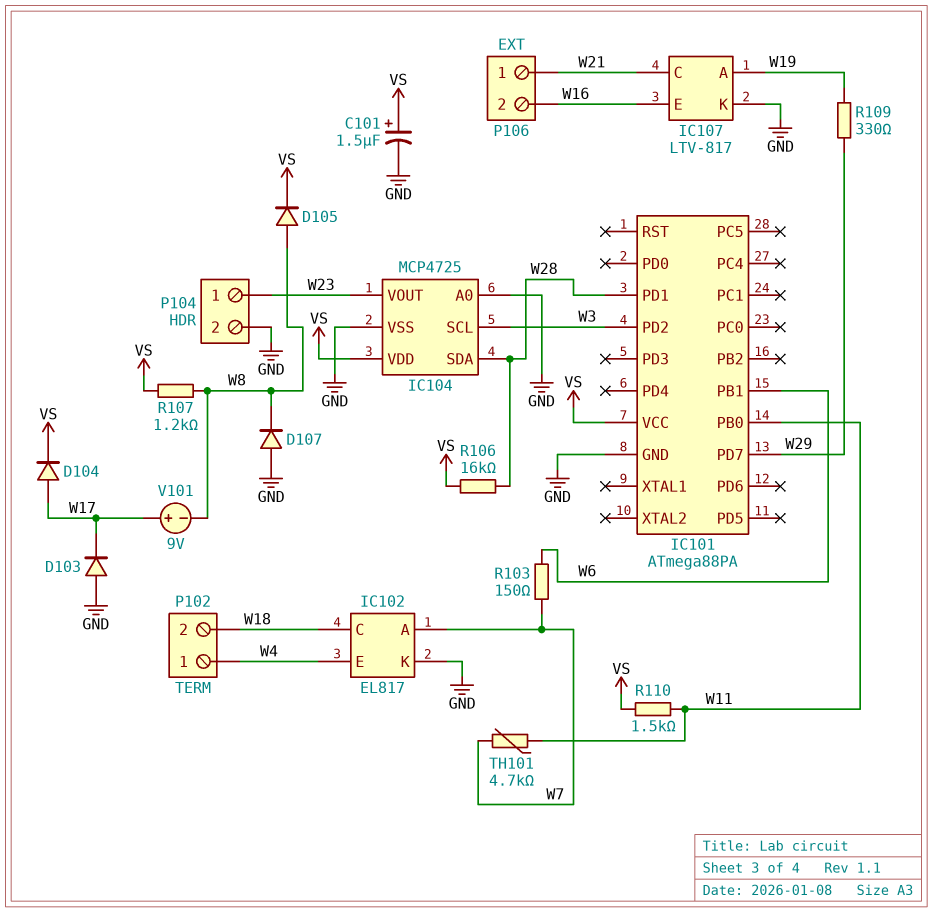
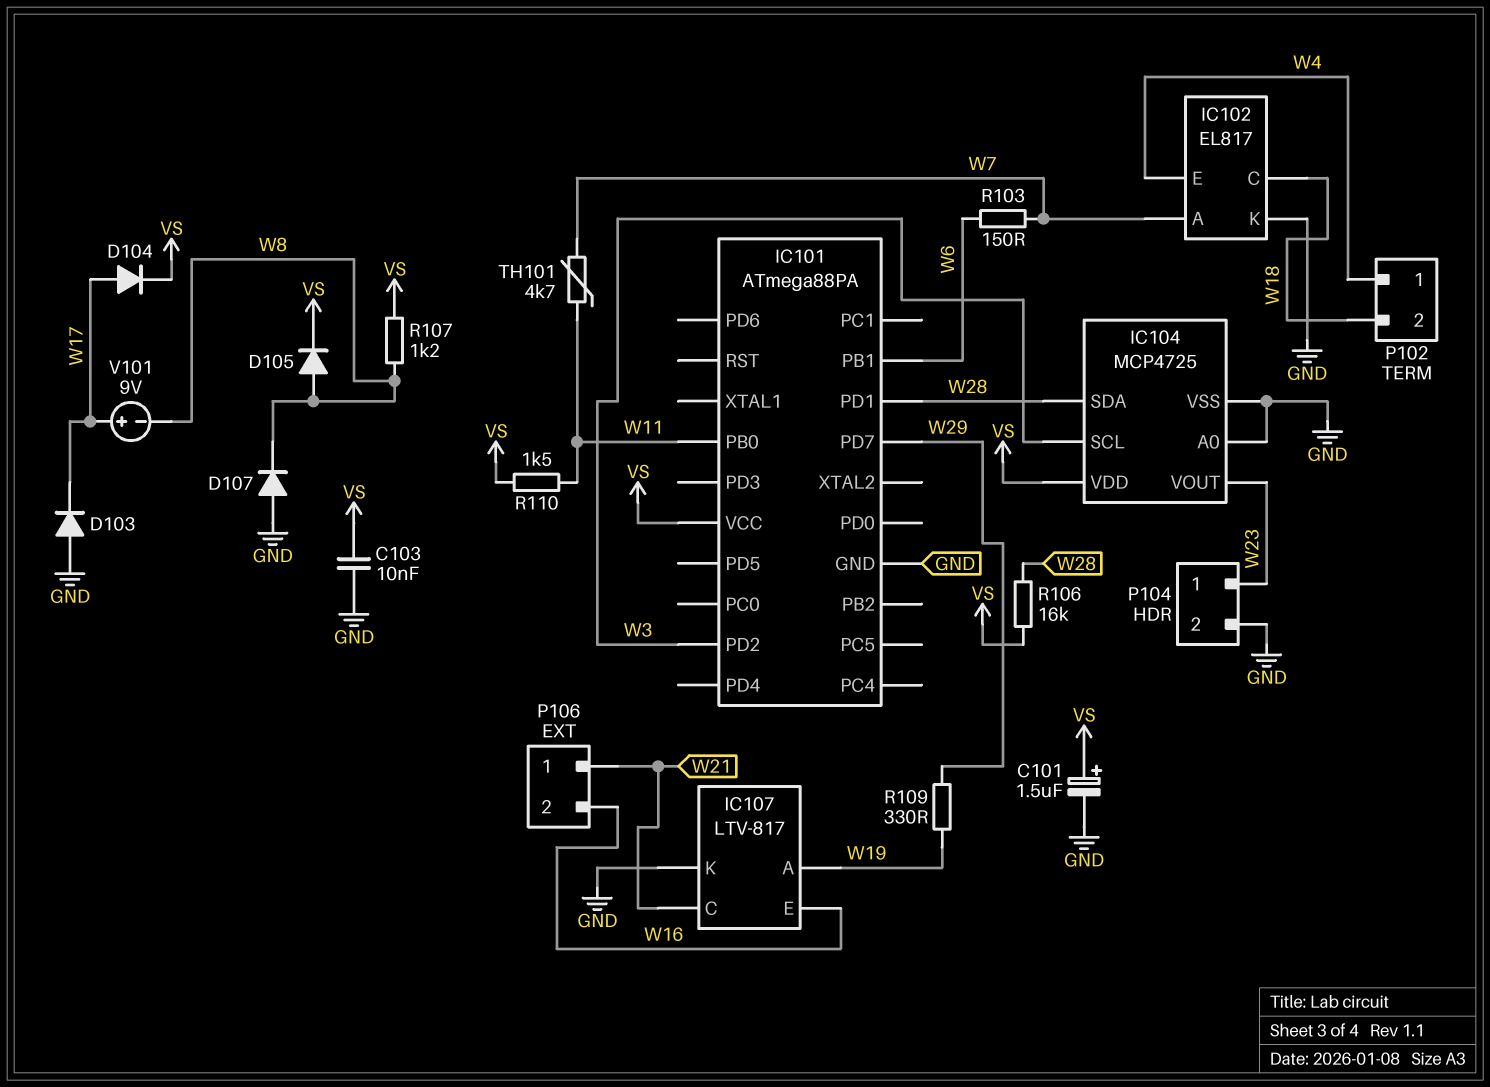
C103: none -> 10nF (GND, VS)

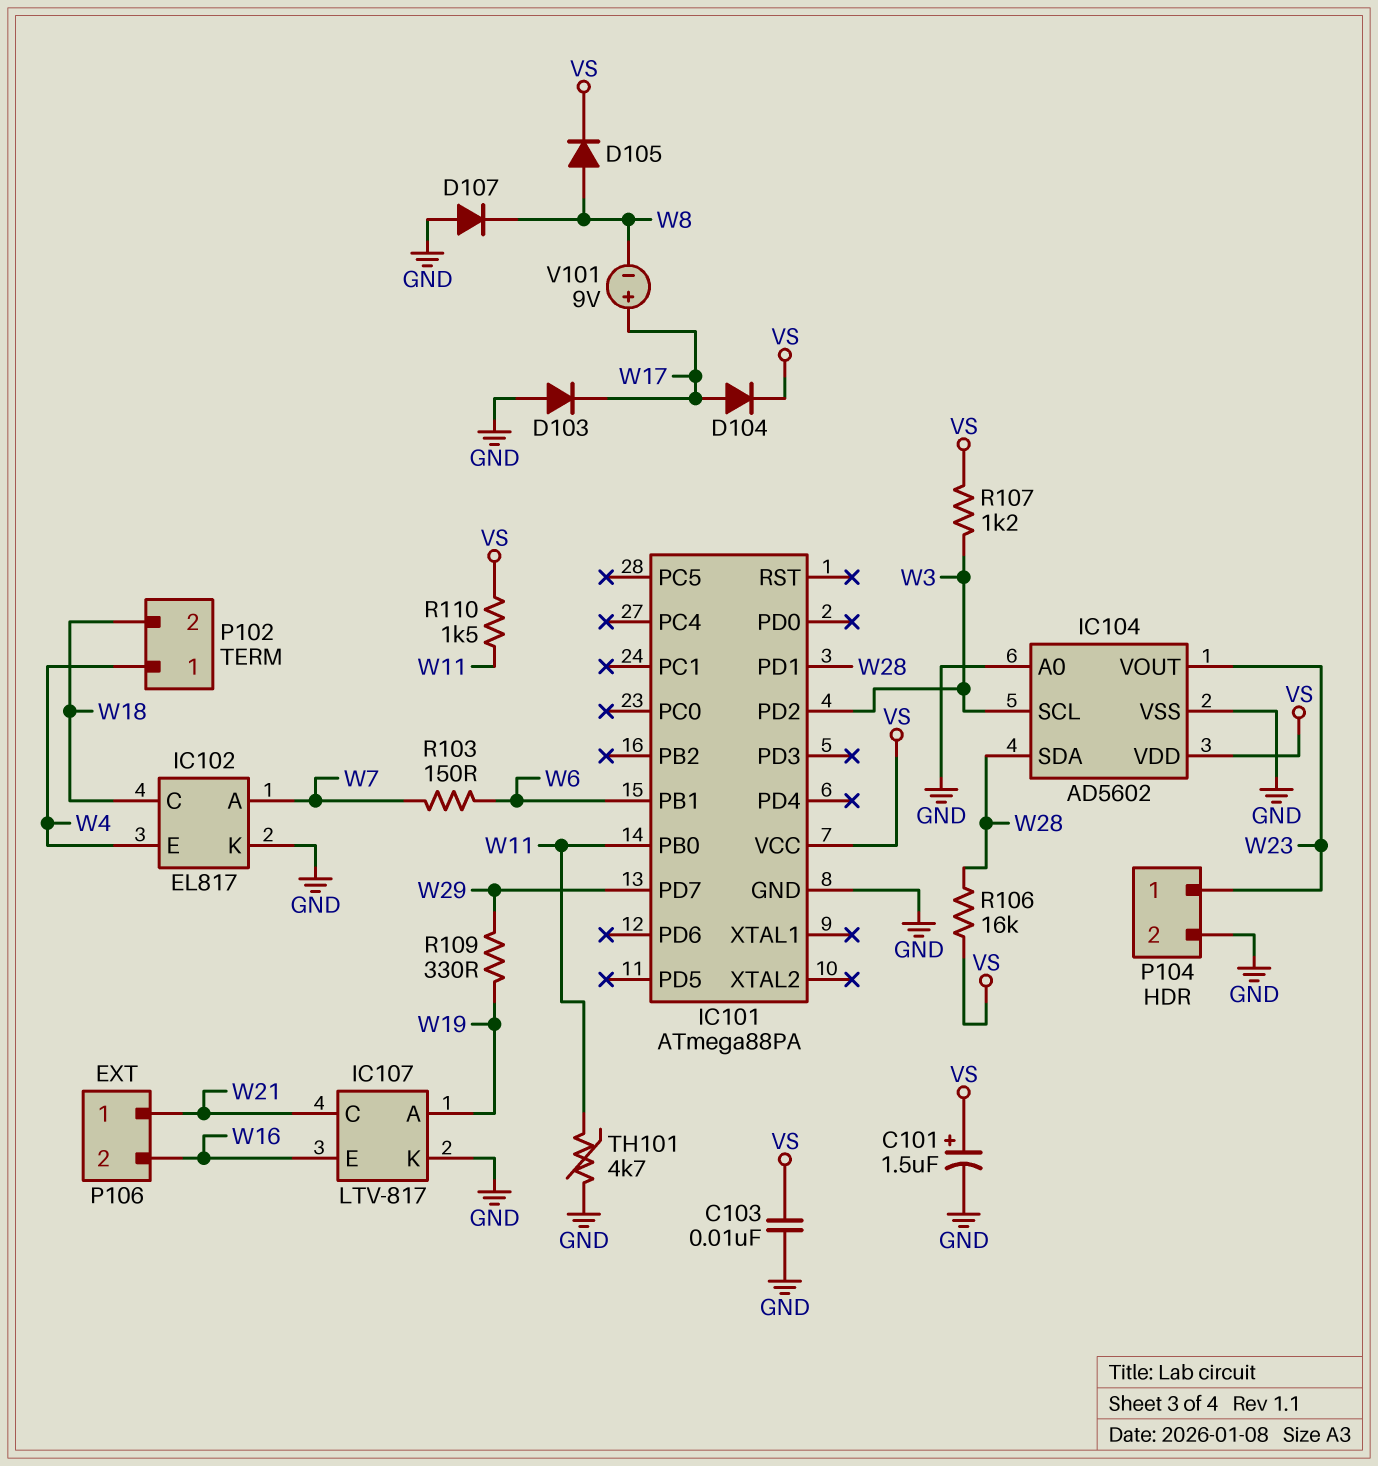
IC104: MCP4725 -> AD5602
R107: 1.2k (VS, W8) -> 1.2k (VS, W3)
TH101: 4.7k (W7, W11) -> 4.7k (GND, W11)

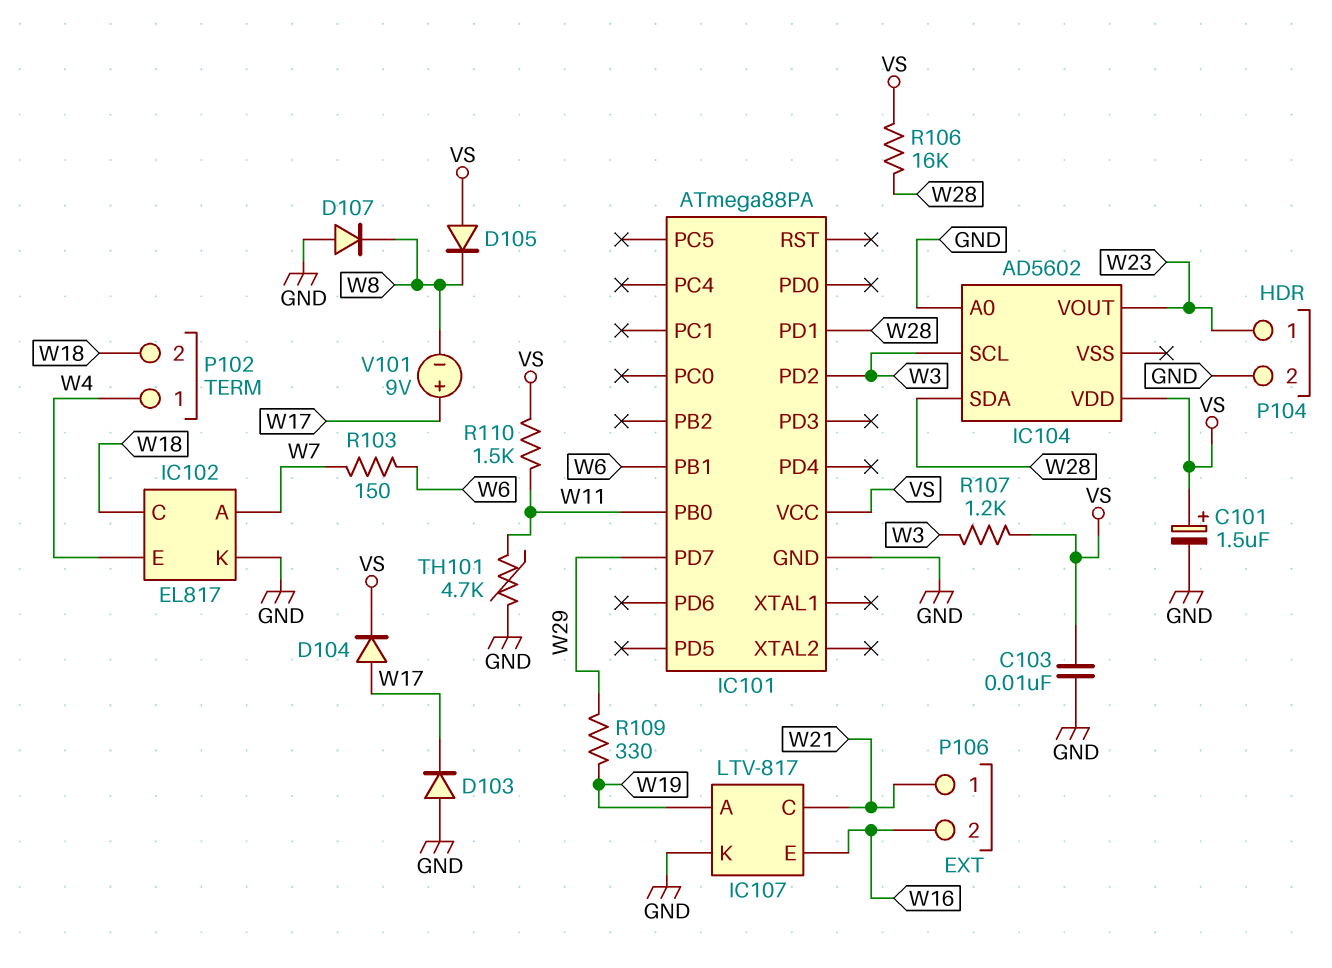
D105: diode (A W8, K VS) -> diode (A VS, K W8)
IC104 pin VSS: GND -> none

